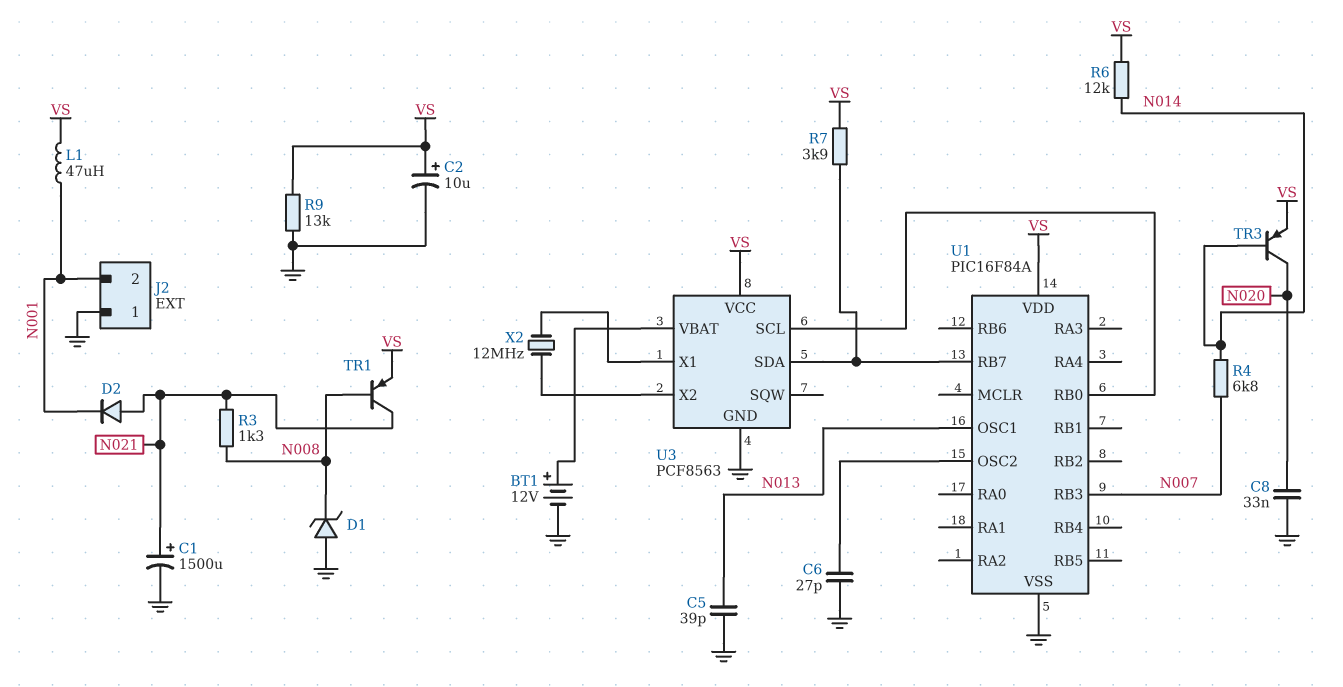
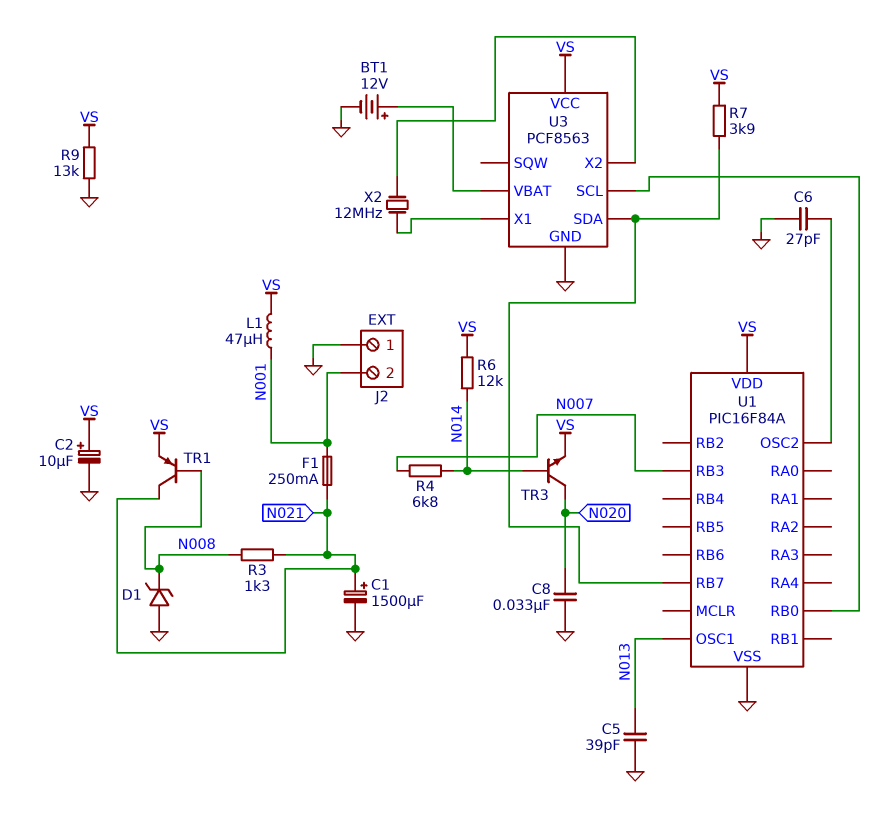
D2: diode (A N021, K N001) -> none
F1: none -> 250mA (N001, N021)
TR3: PNP (B N014, C N020, E VS) -> NPN (B N014, C N020, E VS)

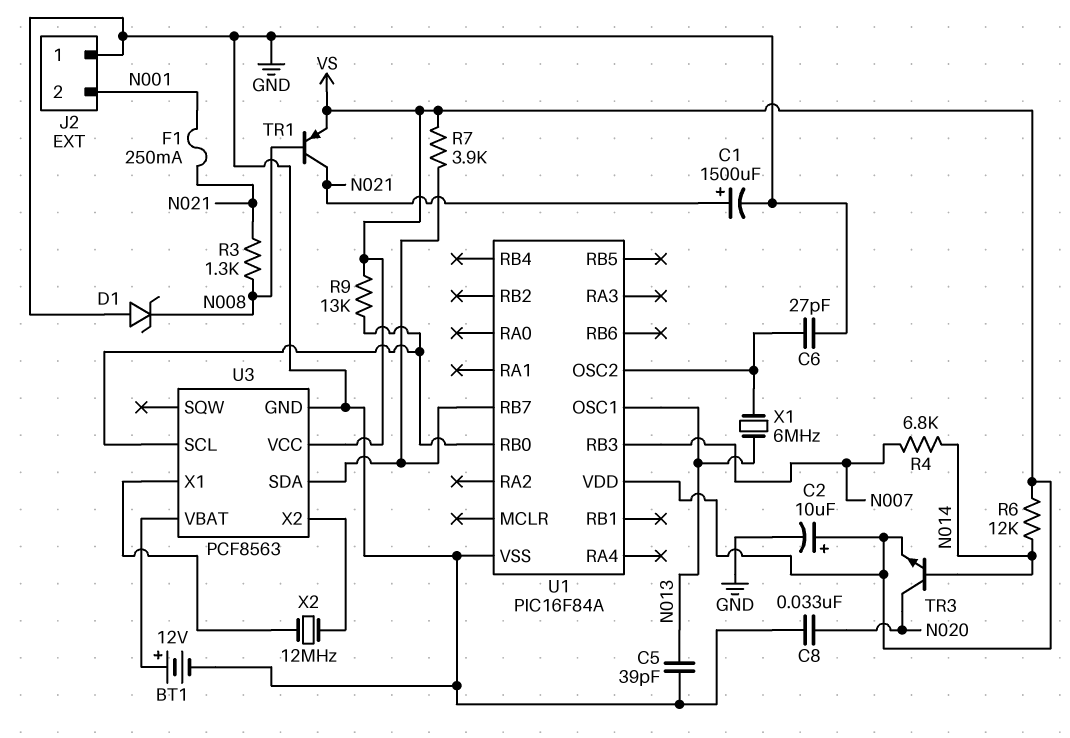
L1: 47uH (N001, VS) -> none
R9: 13k (GND, VS) -> 13k (U1/RB0, VS)
X1: none -> 6MHz (N013, U1/OSC2)

